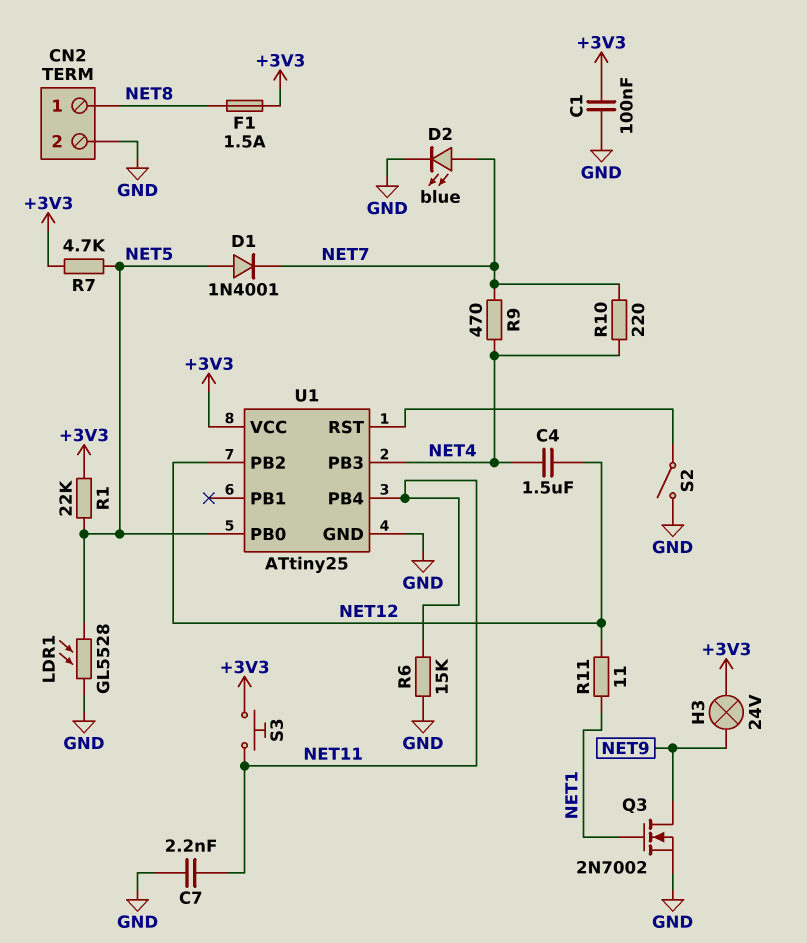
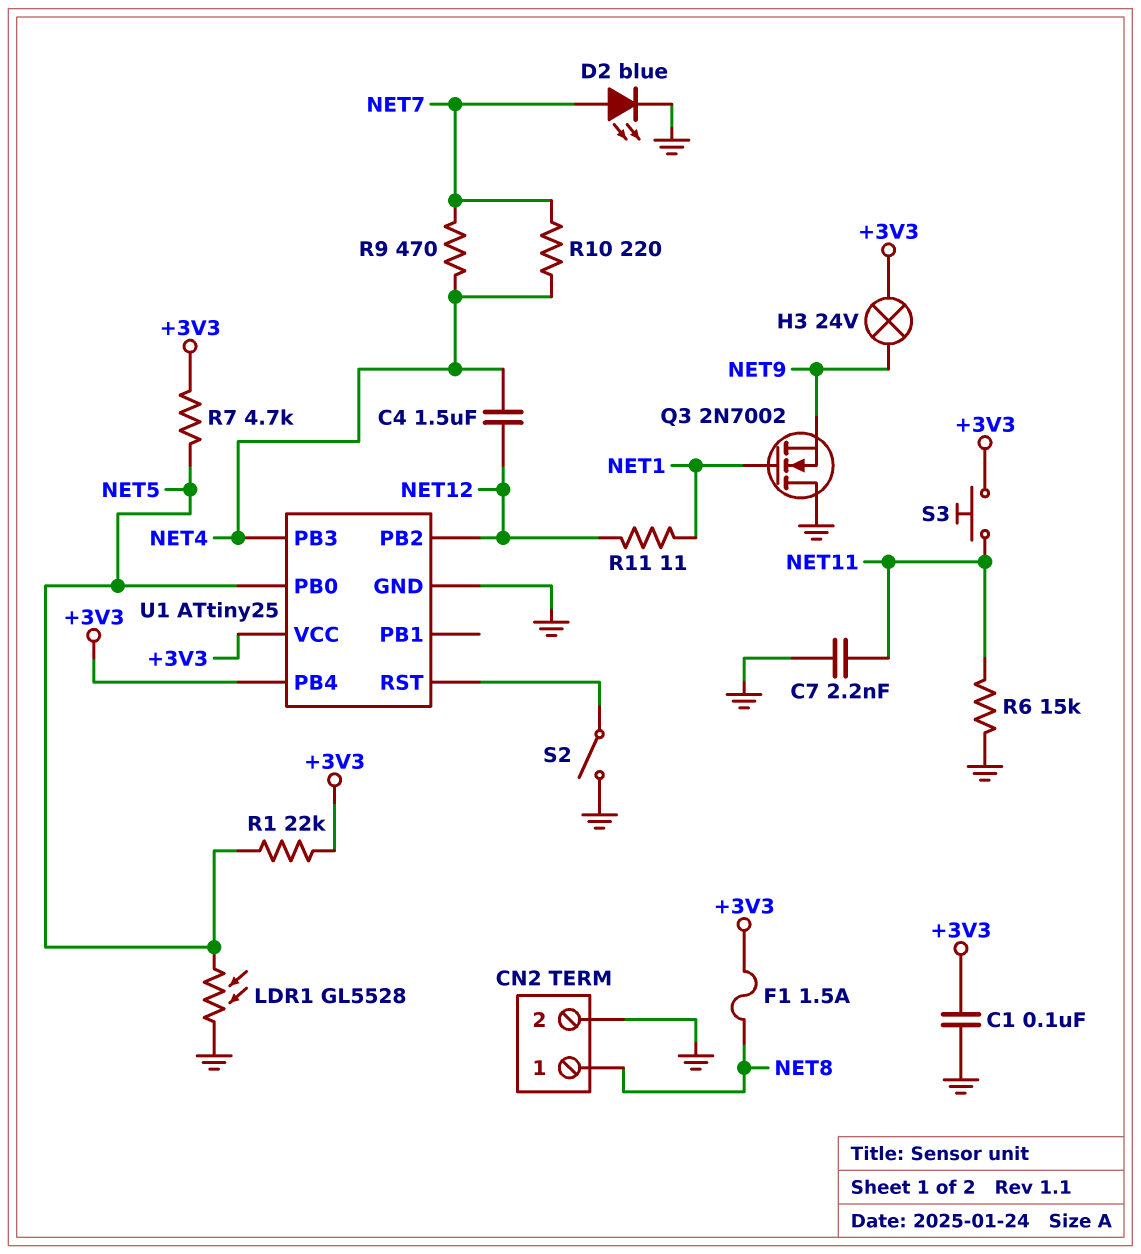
D1: diode 1N4001 (A NET5, K NET7) -> none
Q3: NMOS 2N7002 (G NET1, D NET9, S GND) -> NMOS 2N7002 (G NET1, D GND, S NET9)
U1 pin PB4: NET11 -> +3V3

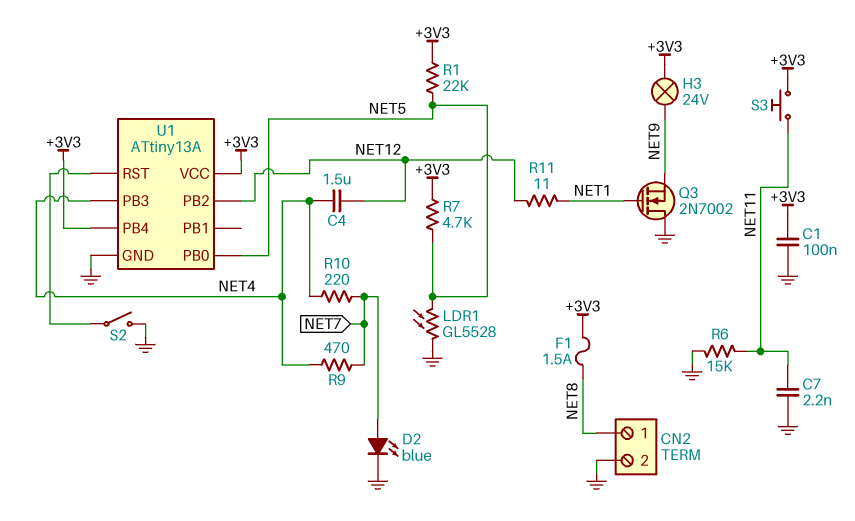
U1: ATtiny25 -> ATtiny13A

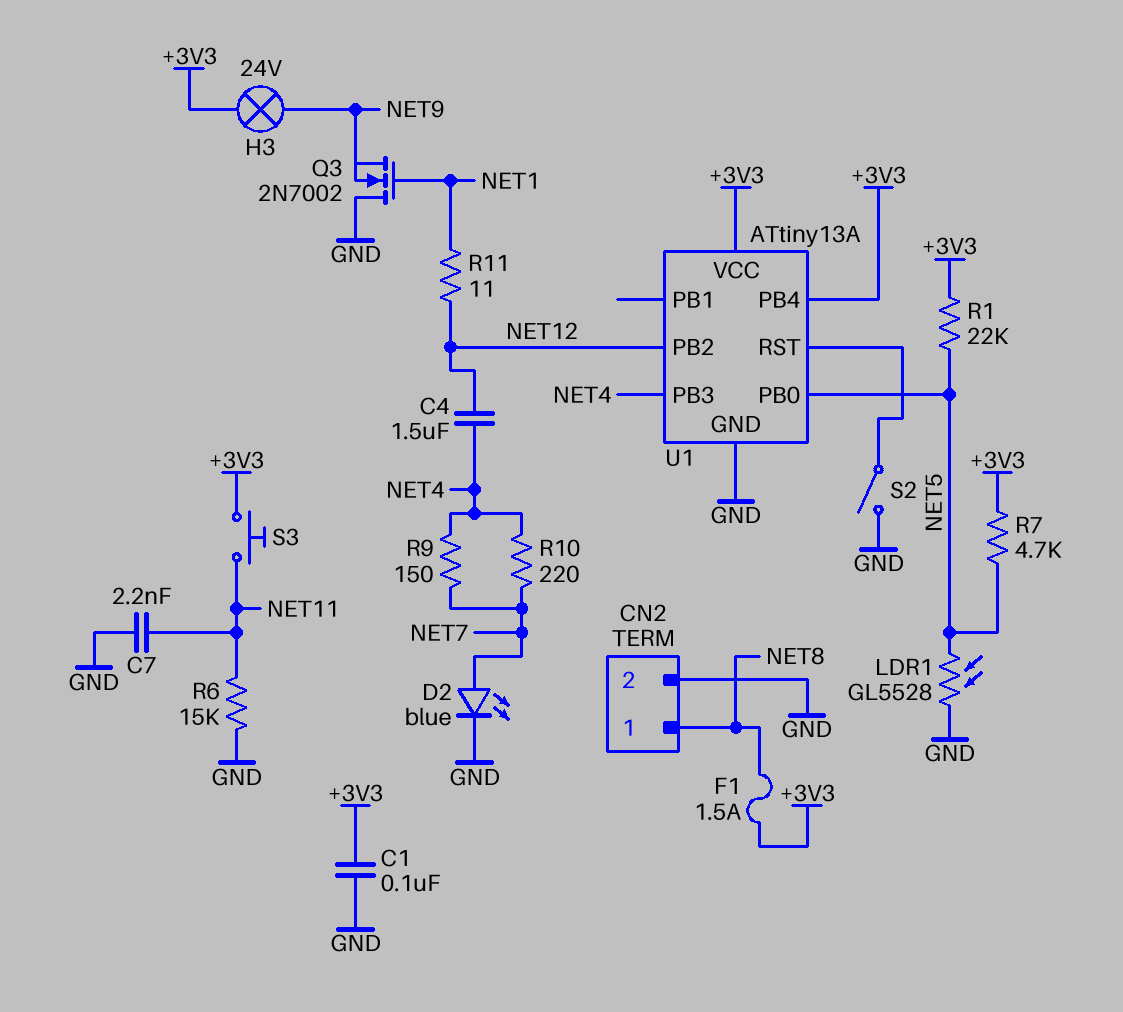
R9: 470 (NET4, NET7) -> 150 (NET4, NET7)

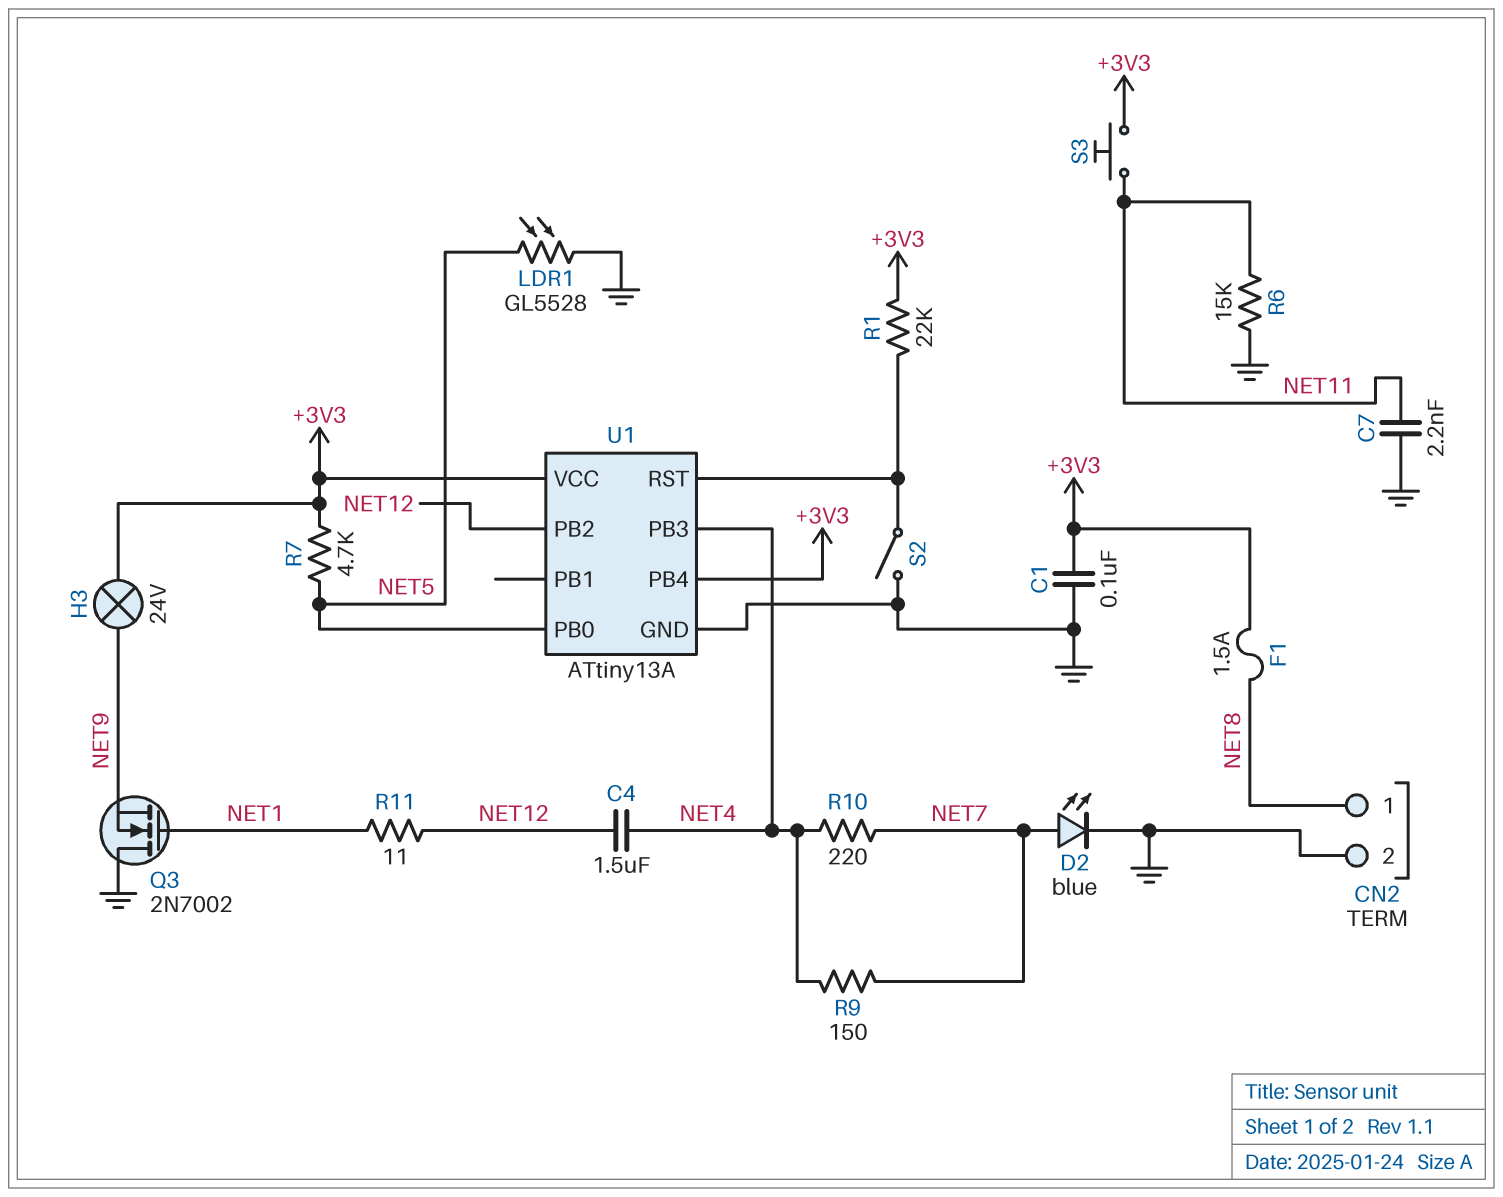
R1: 22k (+3V3, NET5) -> 22k (+3V3, U1/RST)

